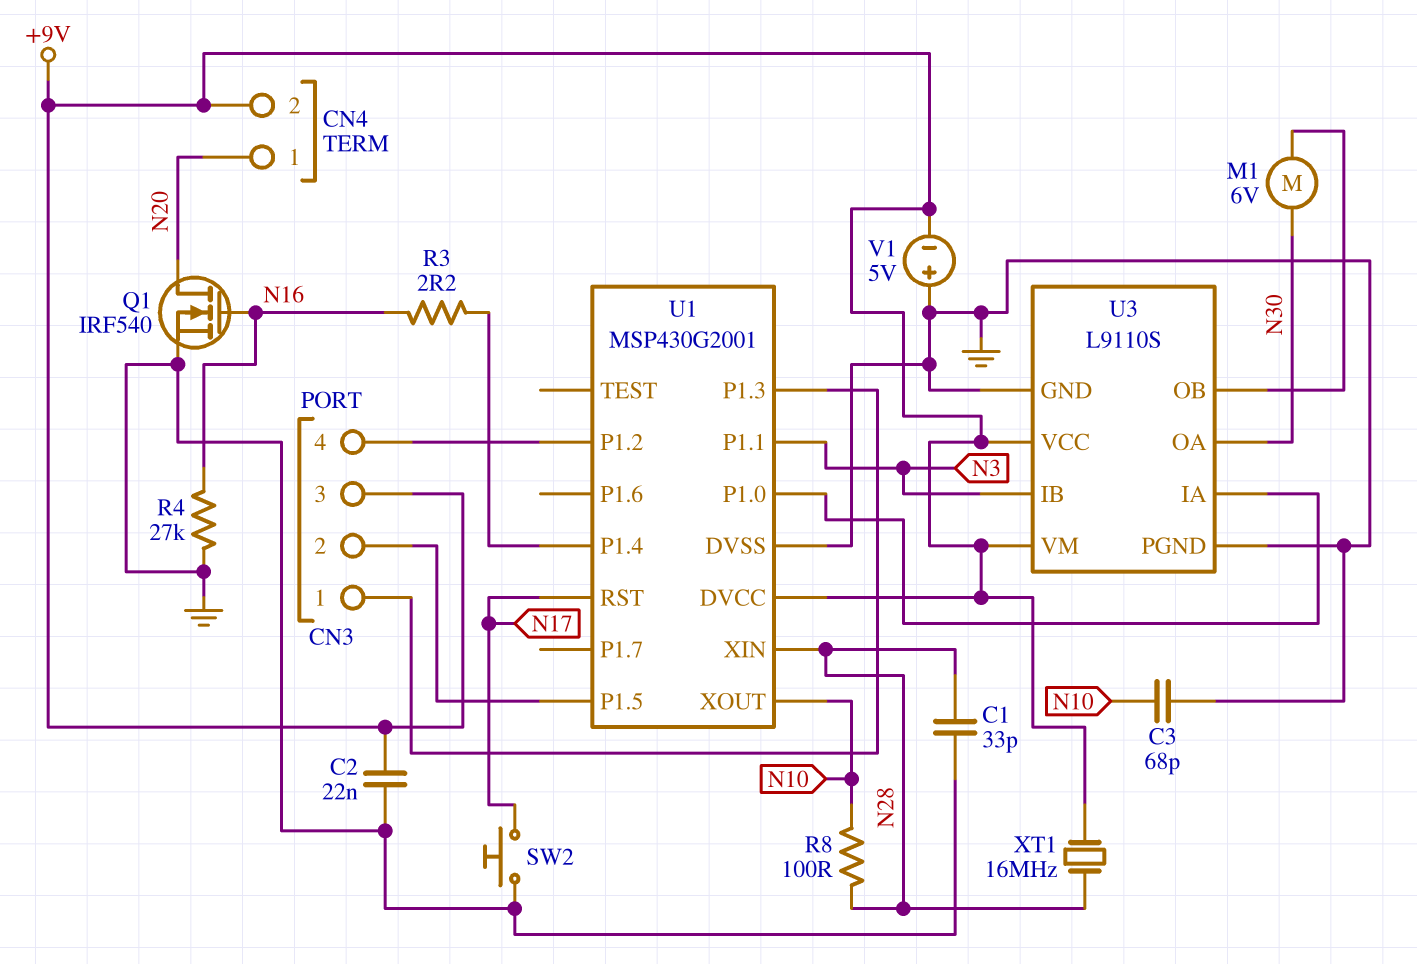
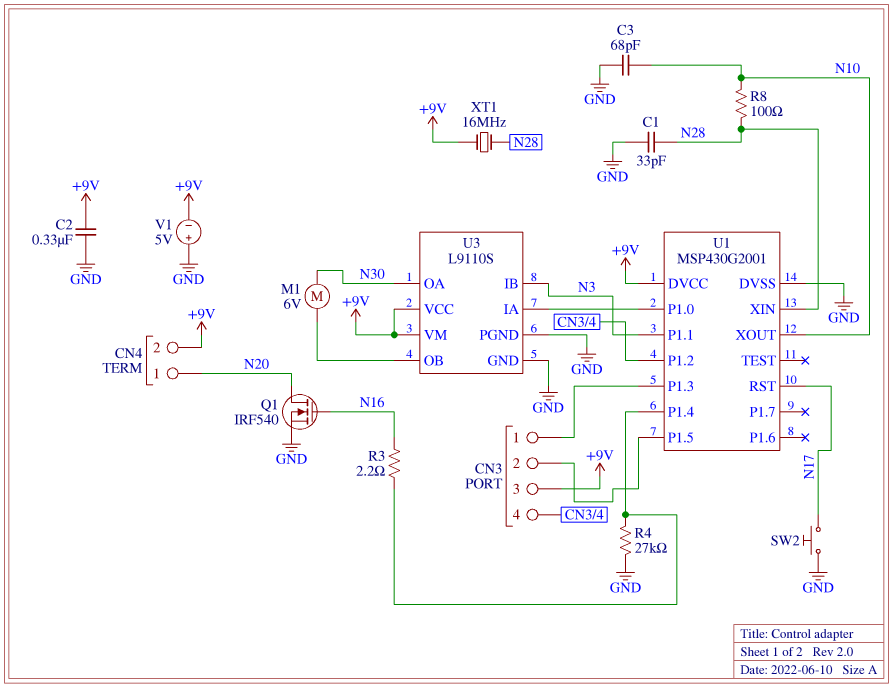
C2: 22nF (+9V, GND) -> 330nF (+9V, GND)
R4: 27k (GND, N16) -> 27k (GND, U1/P1.4)

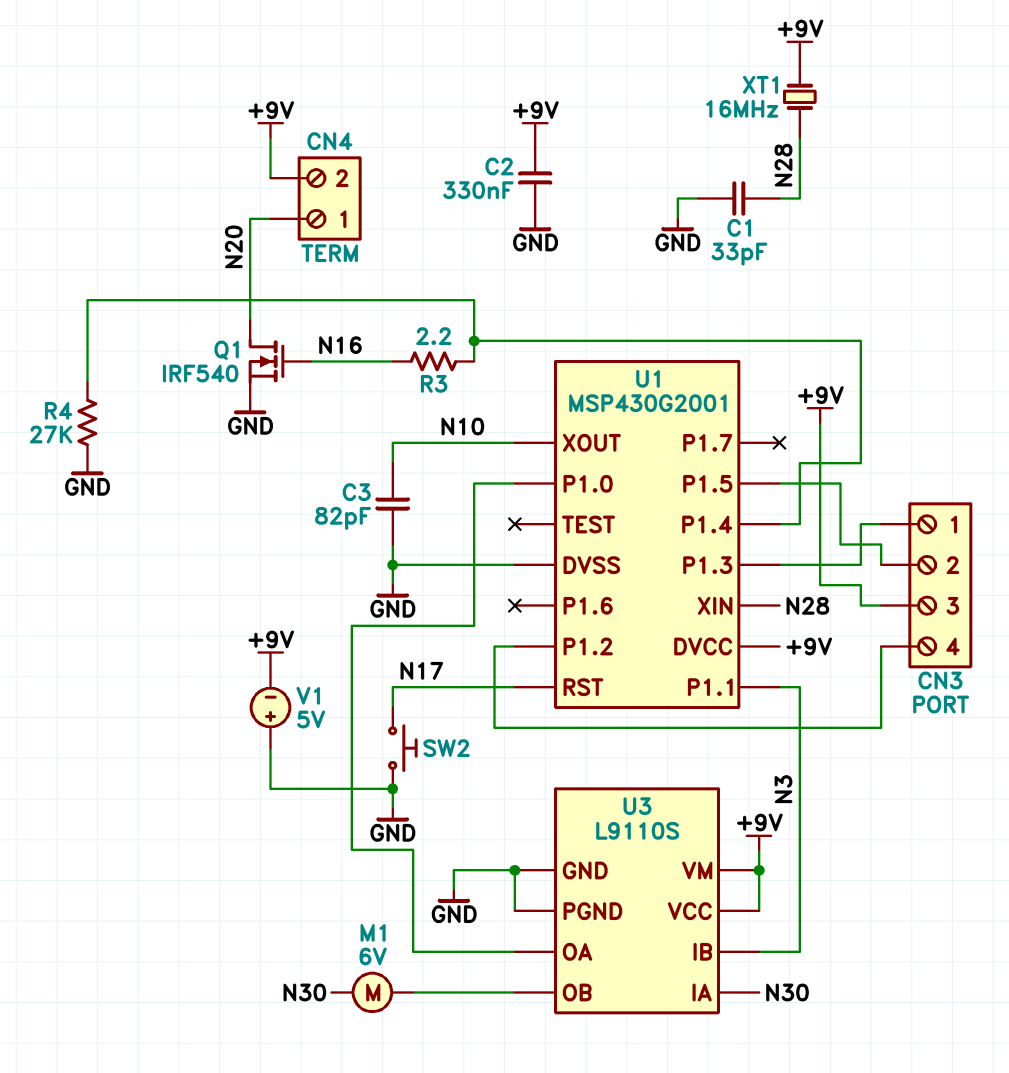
C3: 68pF (GND, N10) -> 82pF (GND, N10)
R8: 100 (N10, N28) -> none
U3 pin IA: U1/P1.0 -> N30
U3 pin OA: N30 -> U1/P1.0

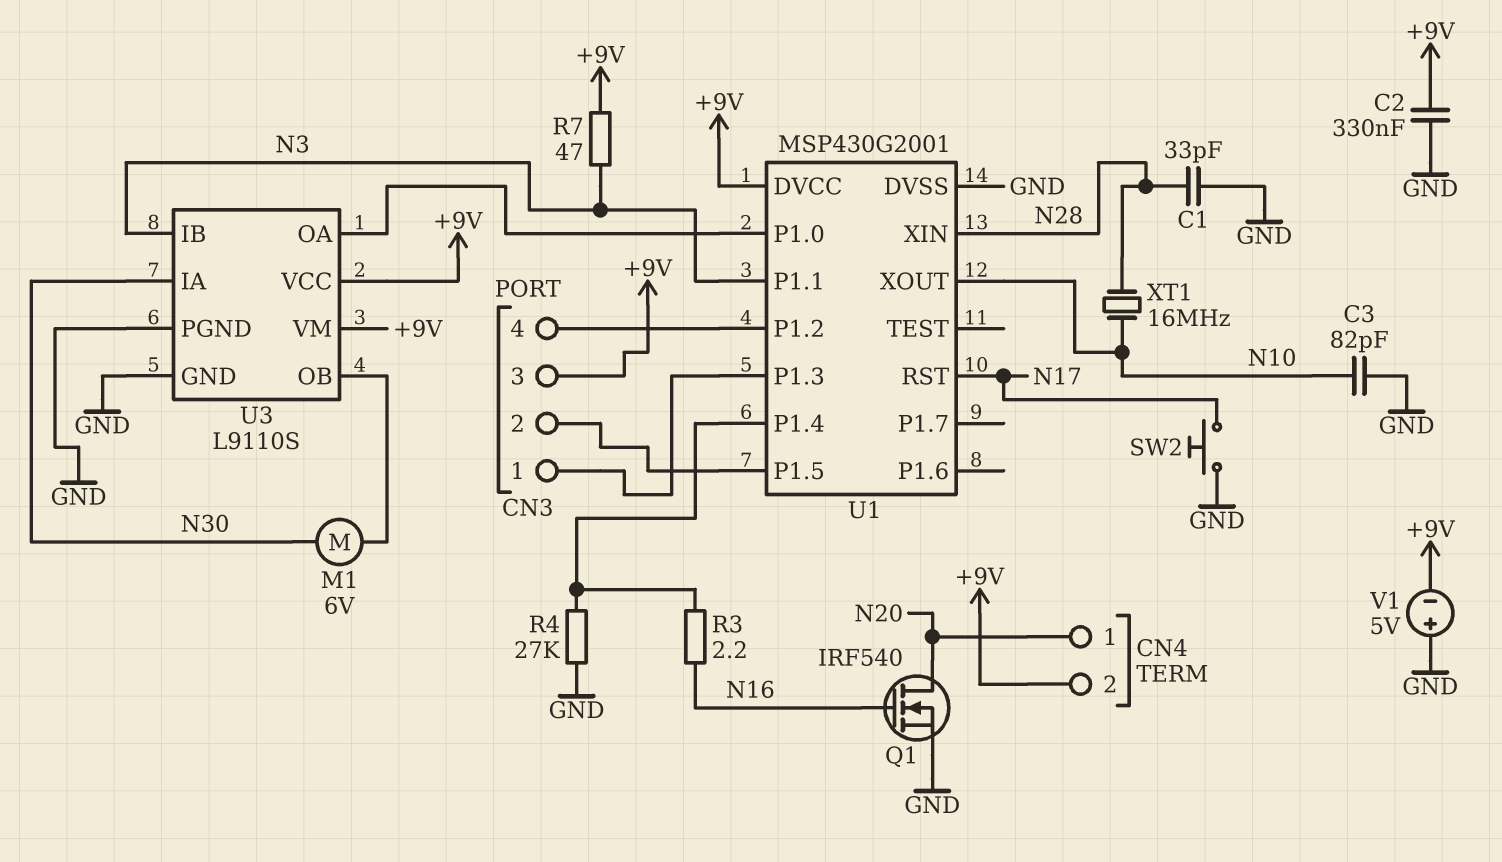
R7: none -> 47 (+9V, N3)
XT1: 16MHz (+9V, N28) -> 16MHz (N10, N28)

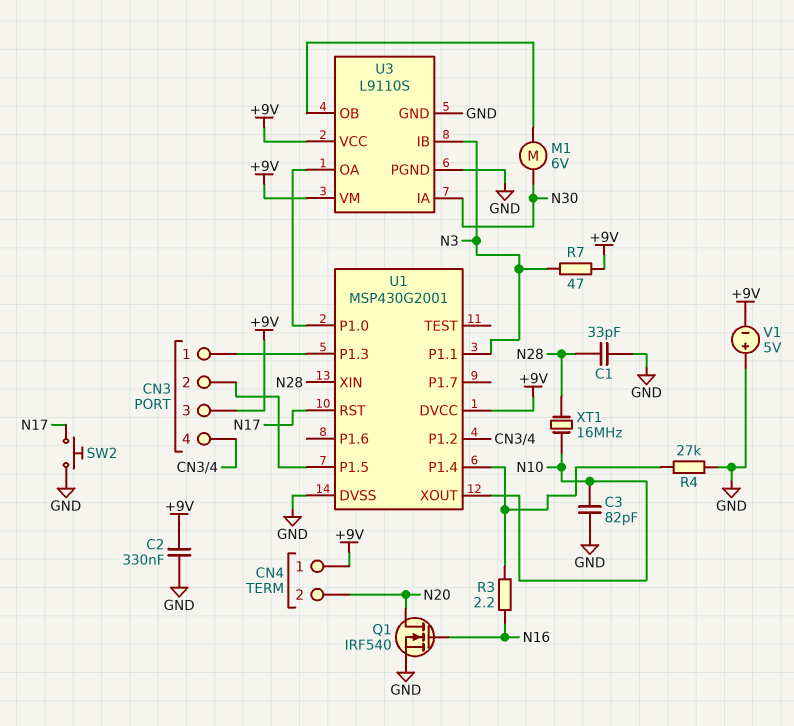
CN4 pin 1: N20 -> +9V
CN4 pin 2: +9V -> N20

